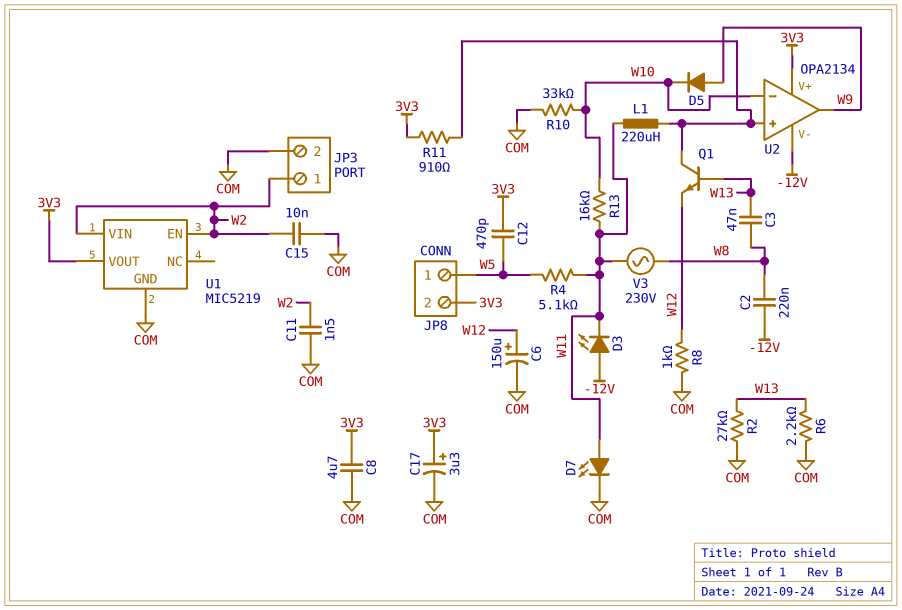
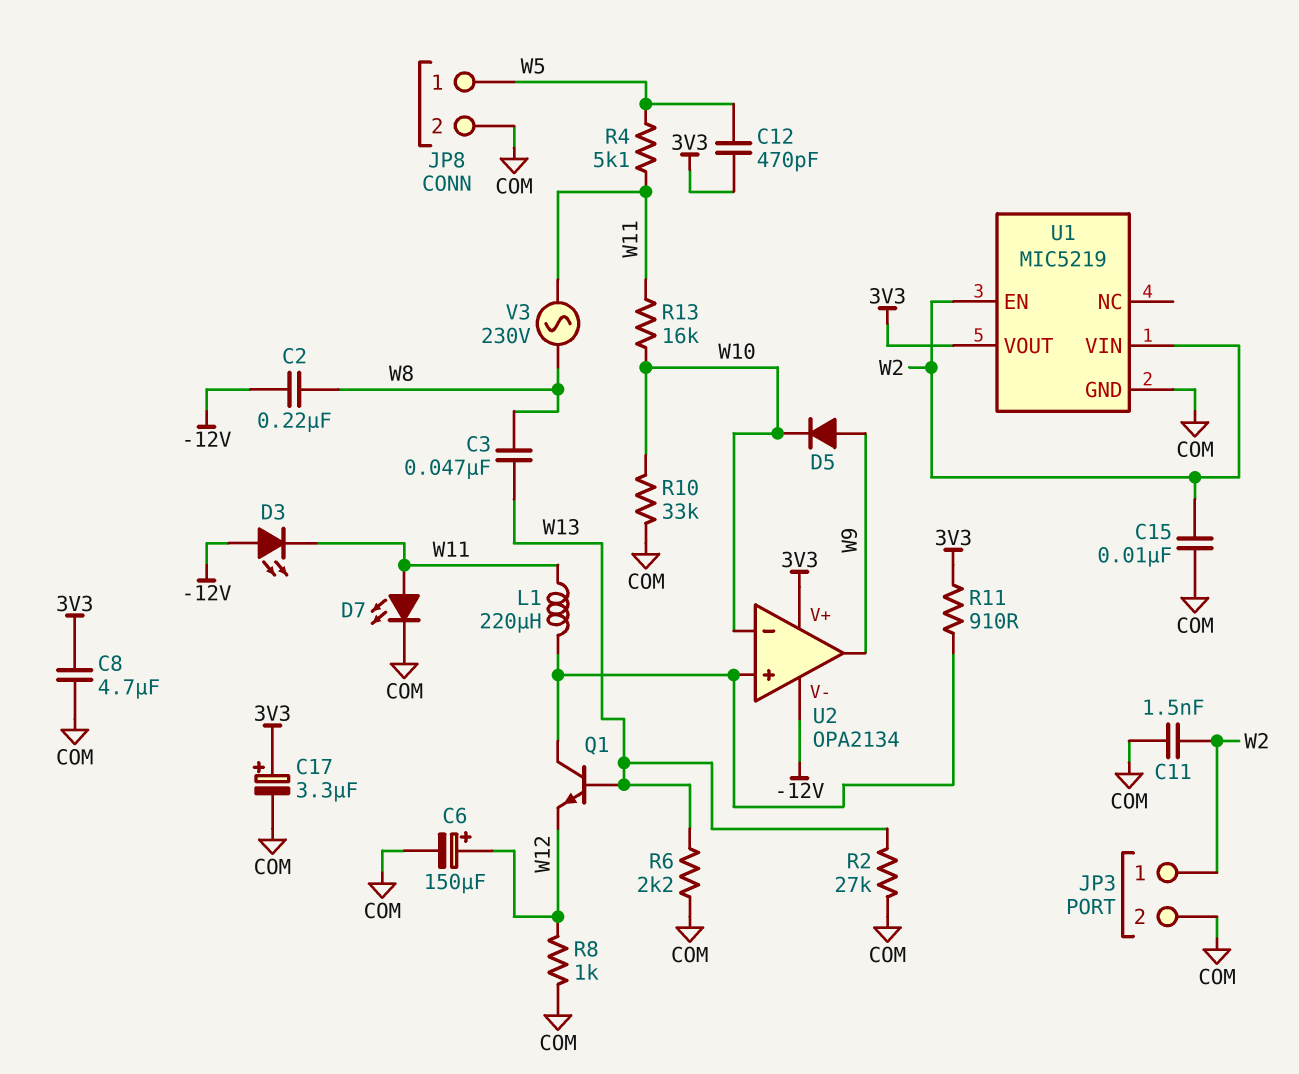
JP8 pin 2: 3V3 -> COM

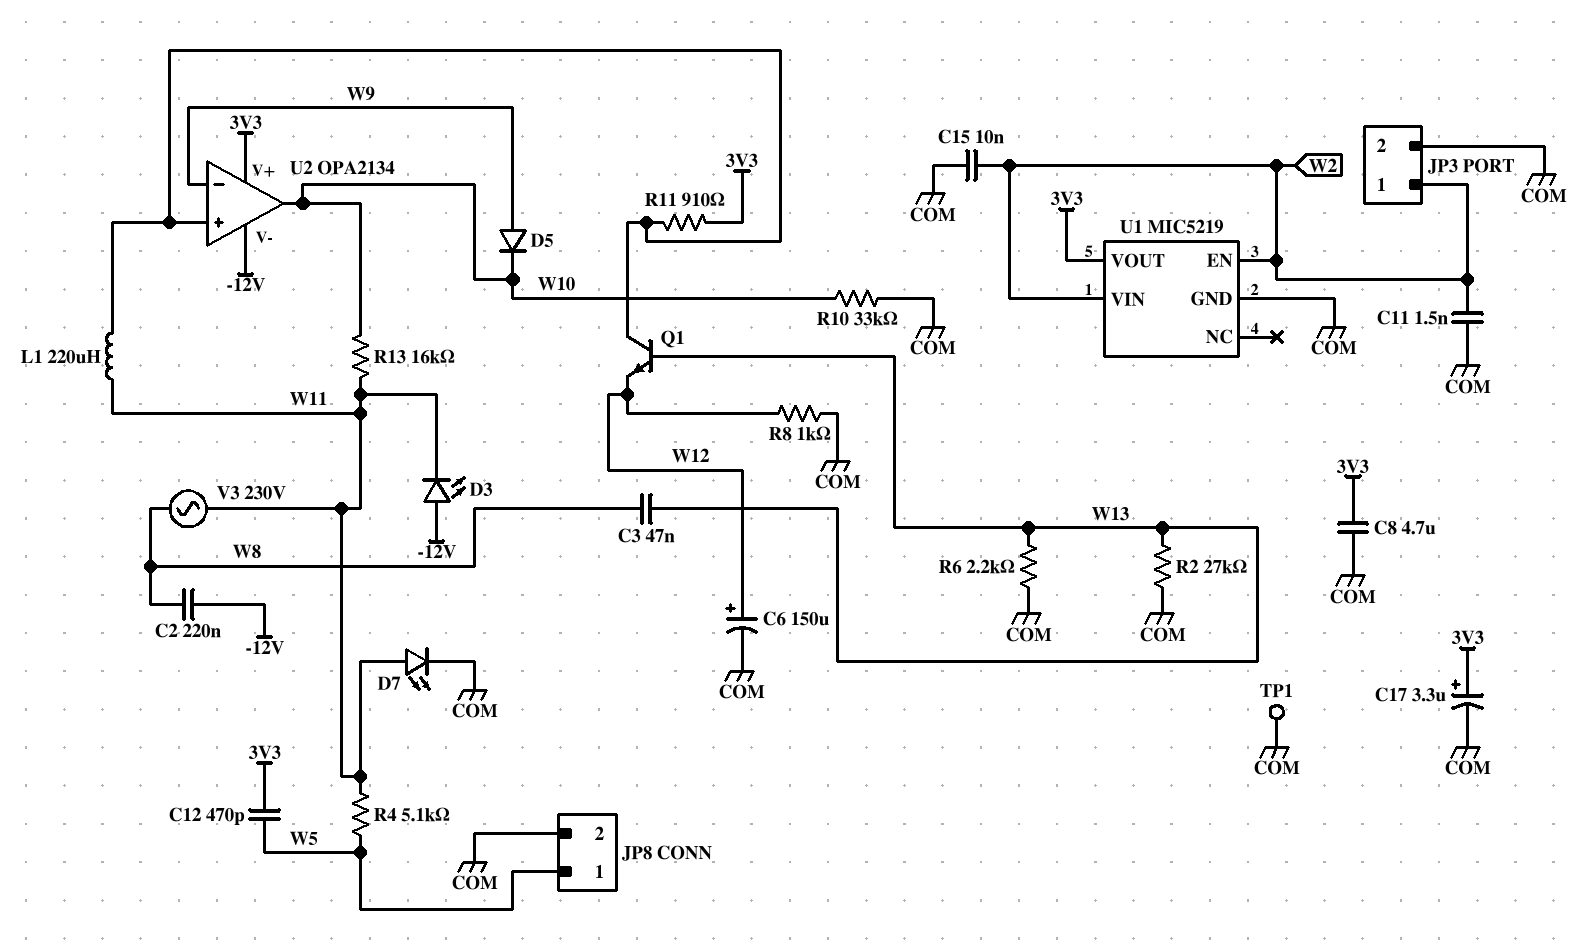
TP1: none -> test point (COM)
U2 pin in-: W10 -> W9
U2 pin out: W9 -> W10

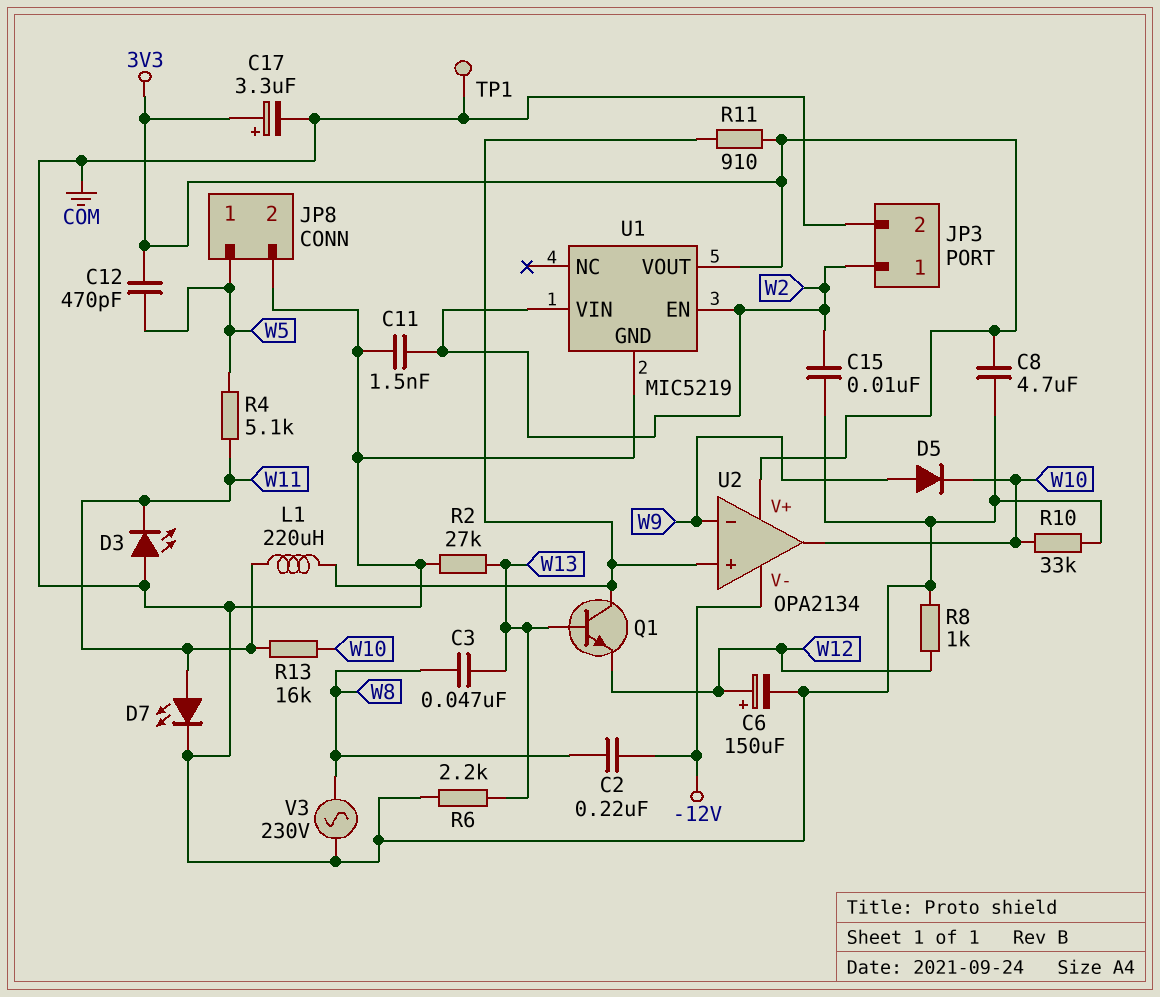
D3: LED (A -12V, K W11) -> LED (A COM, K W11)
V3: AC 230V (W8, W11) -> AC 230V (COM, W8)

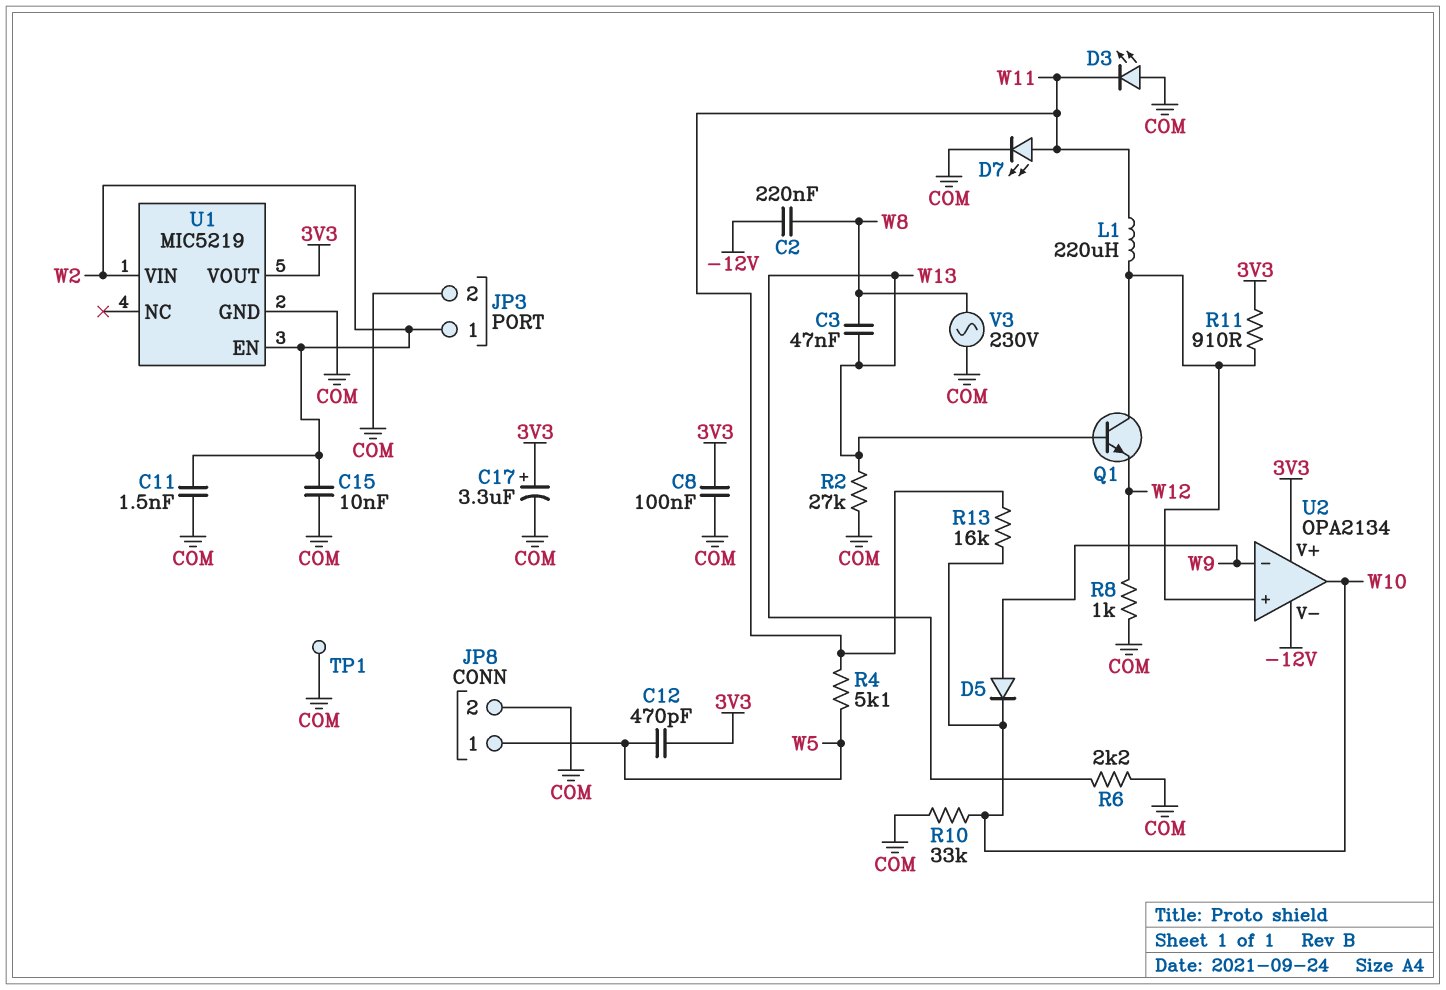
C6: 150uF (plus W12, minus COM) -> none
C8: 4.7uF (3V3, COM) -> 100nF (3V3, COM)

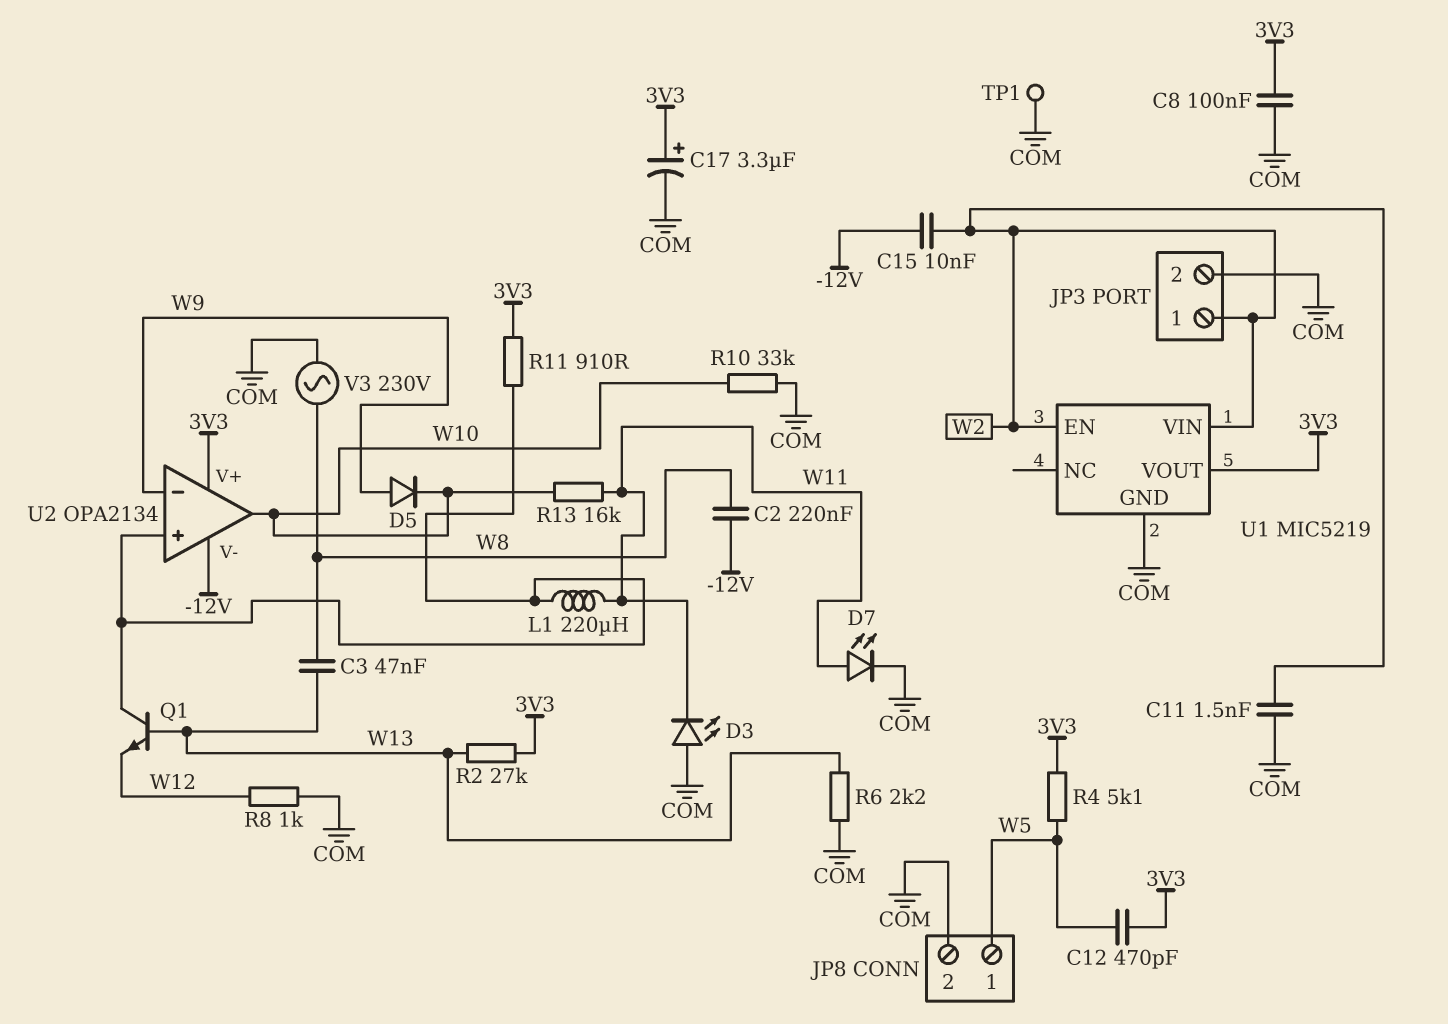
C15: 10nF (COM, W2) -> 10nF (-12V, W2)
R2: 27k (COM, W13) -> 27k (3V3, W13)
R4: 5.1k (W5, W11) -> 5.1k (3V3, W5)

